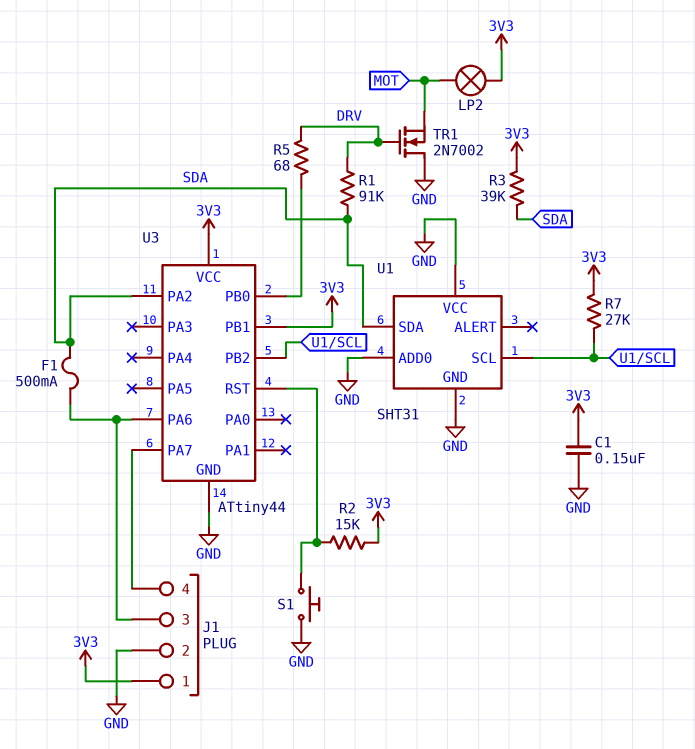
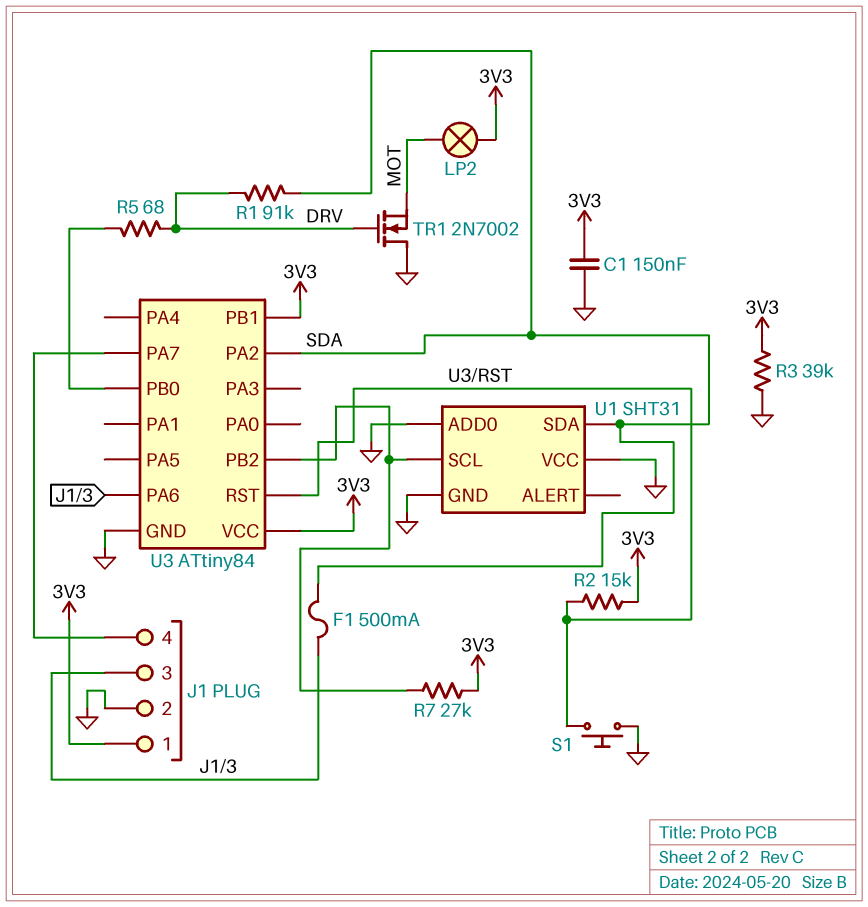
R3: 39k (3V3, SDA) -> 39k (3V3, GND)
U3: ATtiny44 -> ATtiny84

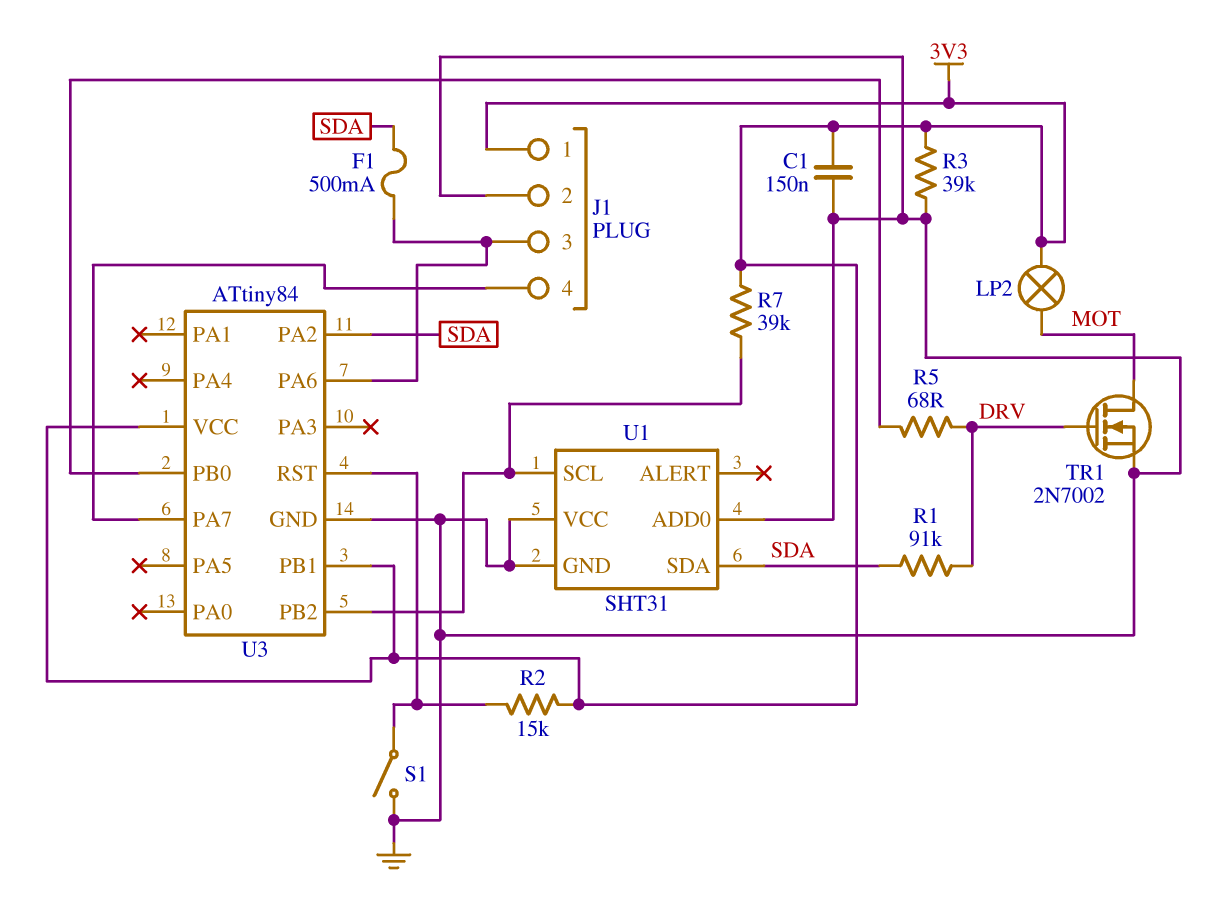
R7: 27k (3V3, U1/SCL) -> 39k (3V3, U1/SCL)
S1: button (GND, U3/RST) -> switch (GND, U3/RST)
TR1: NMOS 2N7002 (G DRV, D GND, S MOT) -> NMOS 2N7002 (G DRV, D MOT, S GND)

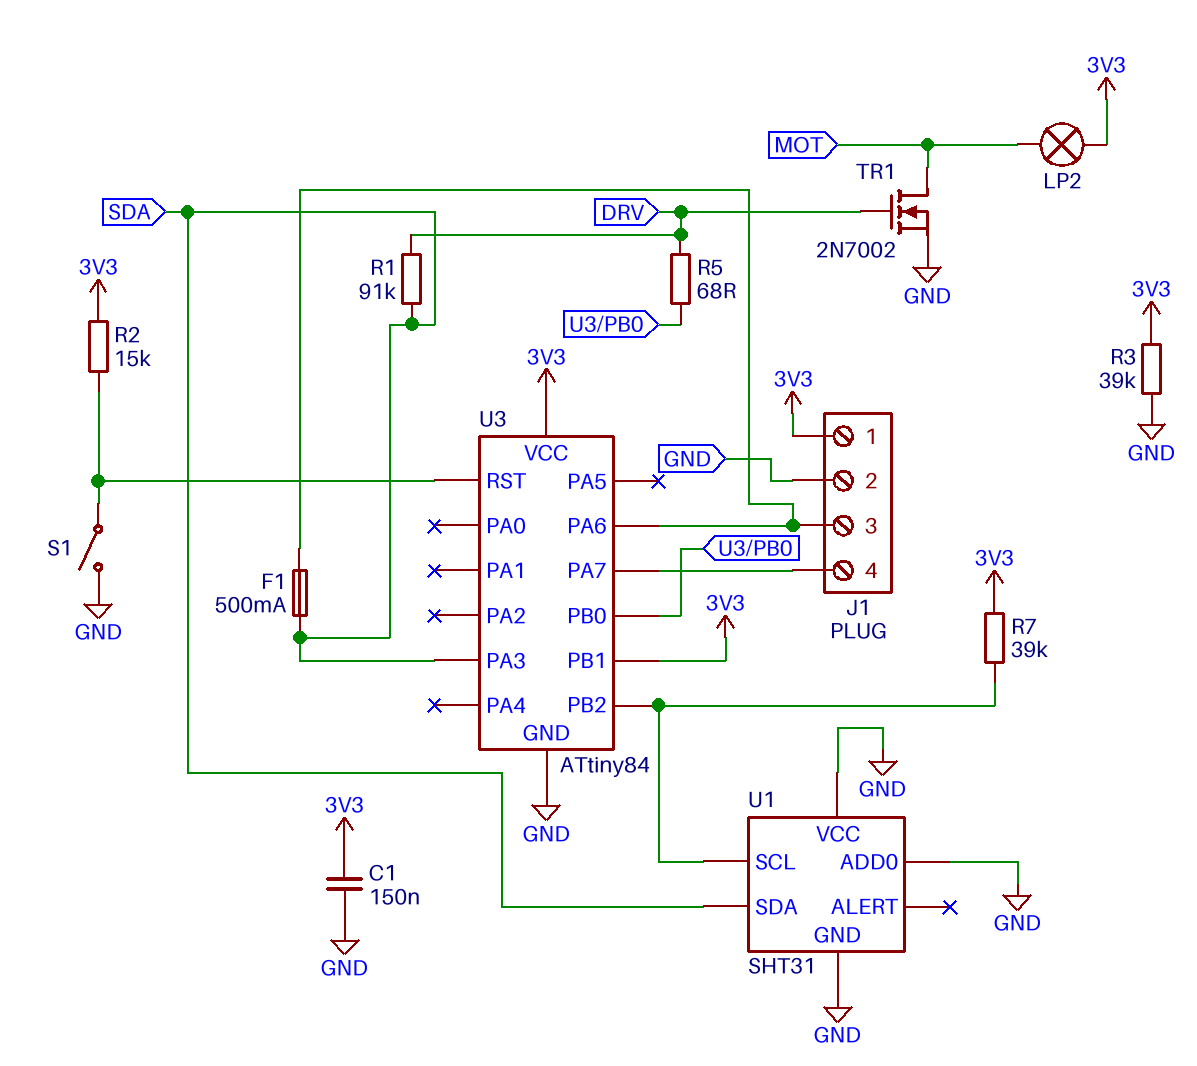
U3 pin PA2: SDA -> none
U3 pin PA3: none -> SDA

